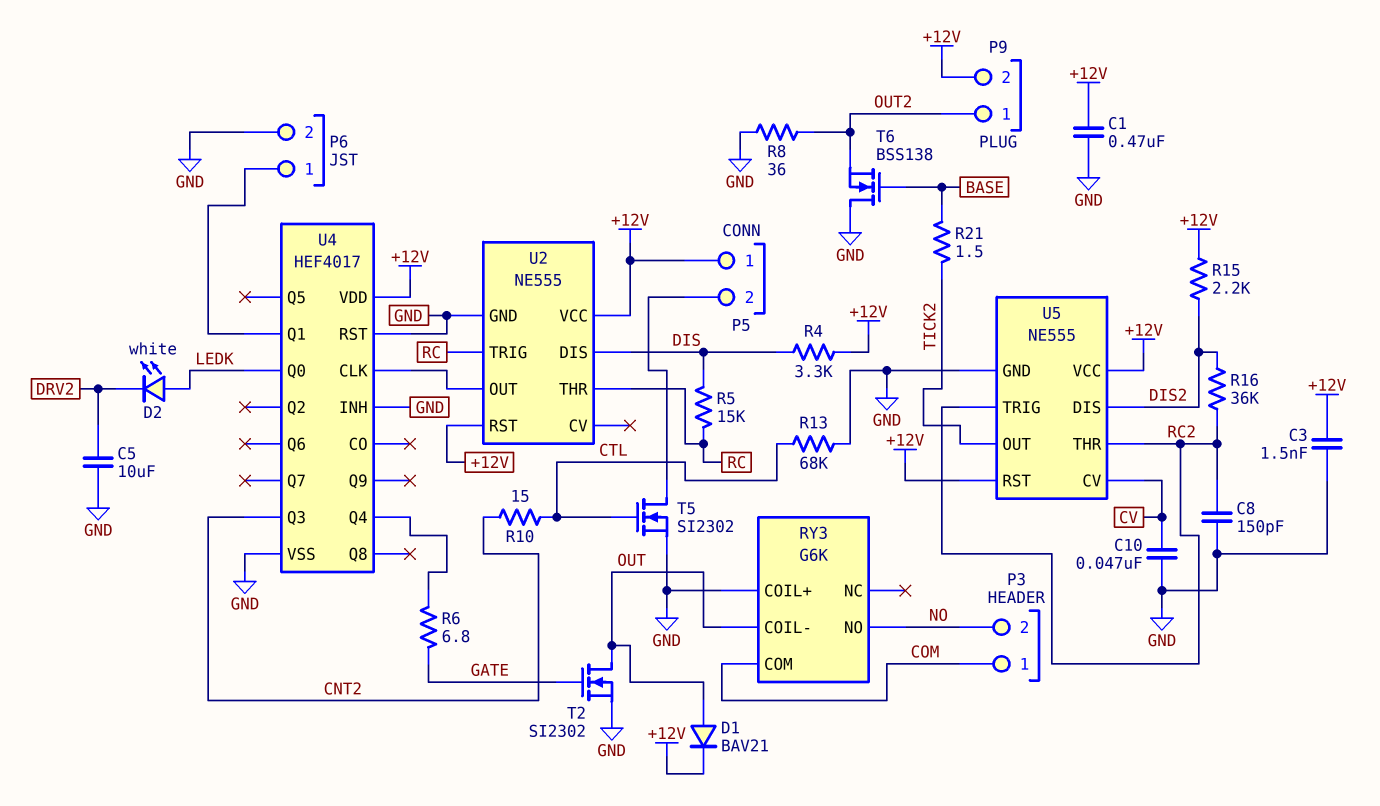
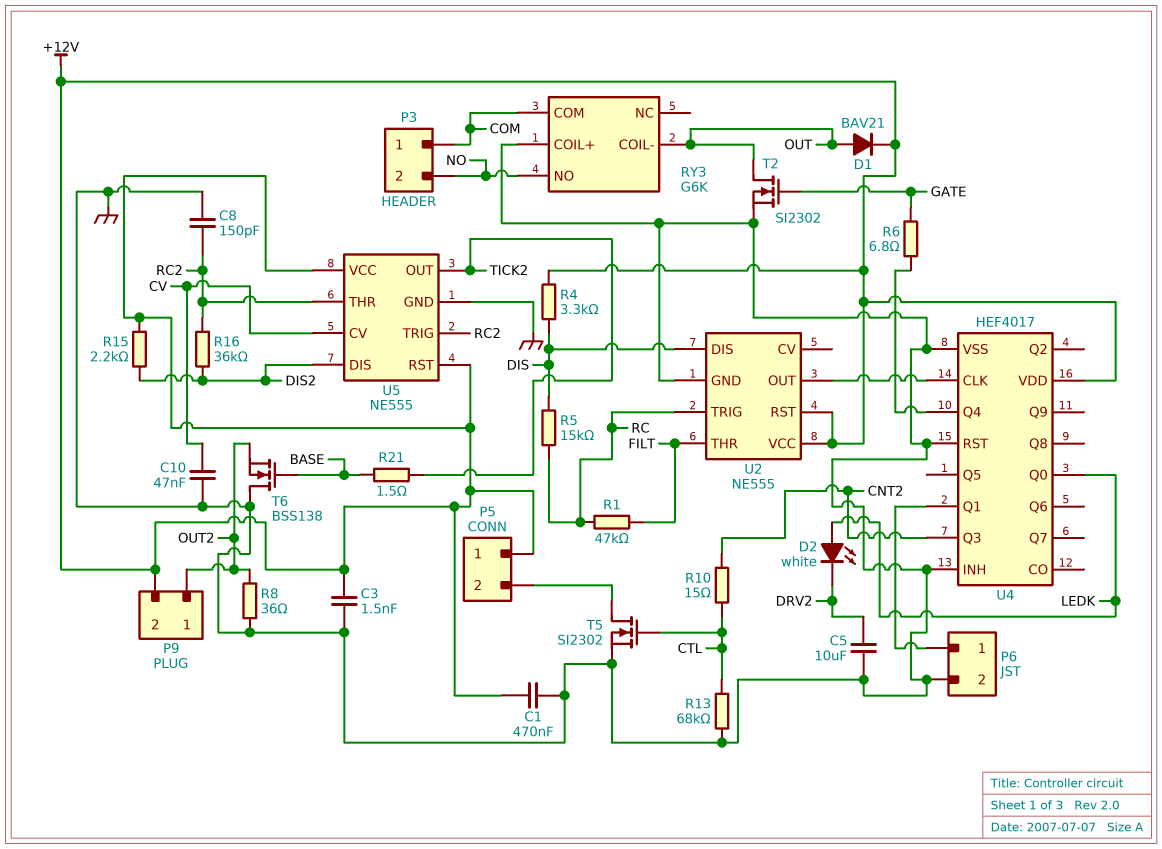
R1: none -> 47k (FILT, RC)
U2 pin THR: RC -> FILT

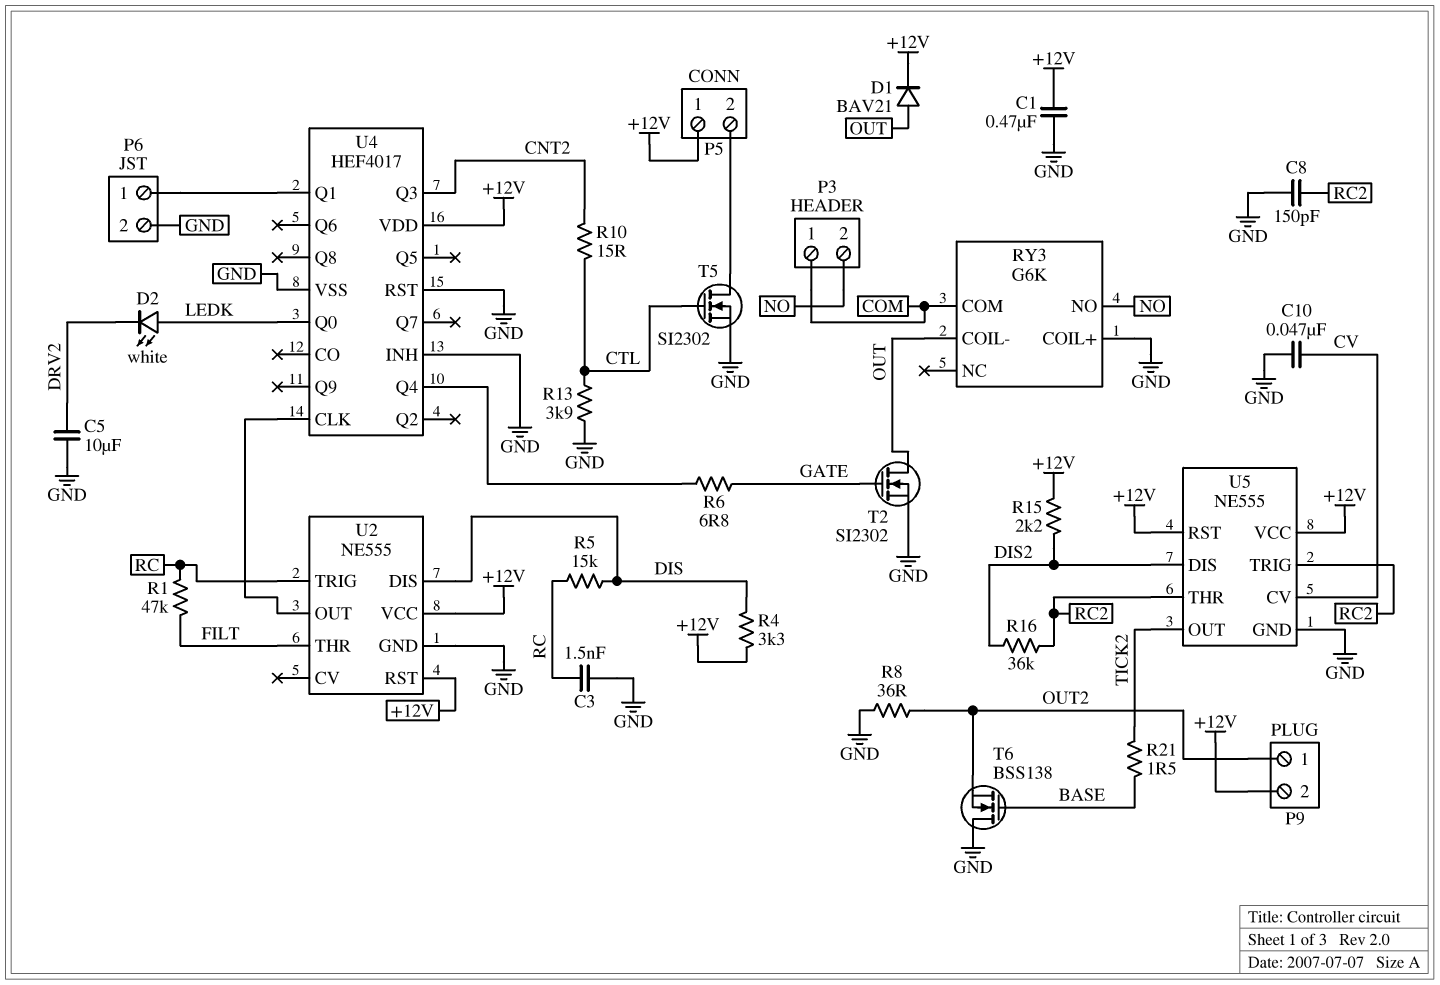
C3: 1.5nF (+12V, GND) -> 1.5nF (GND, RC)
R13: 68k (CTL, GND) -> 3.9k (CTL, GND)

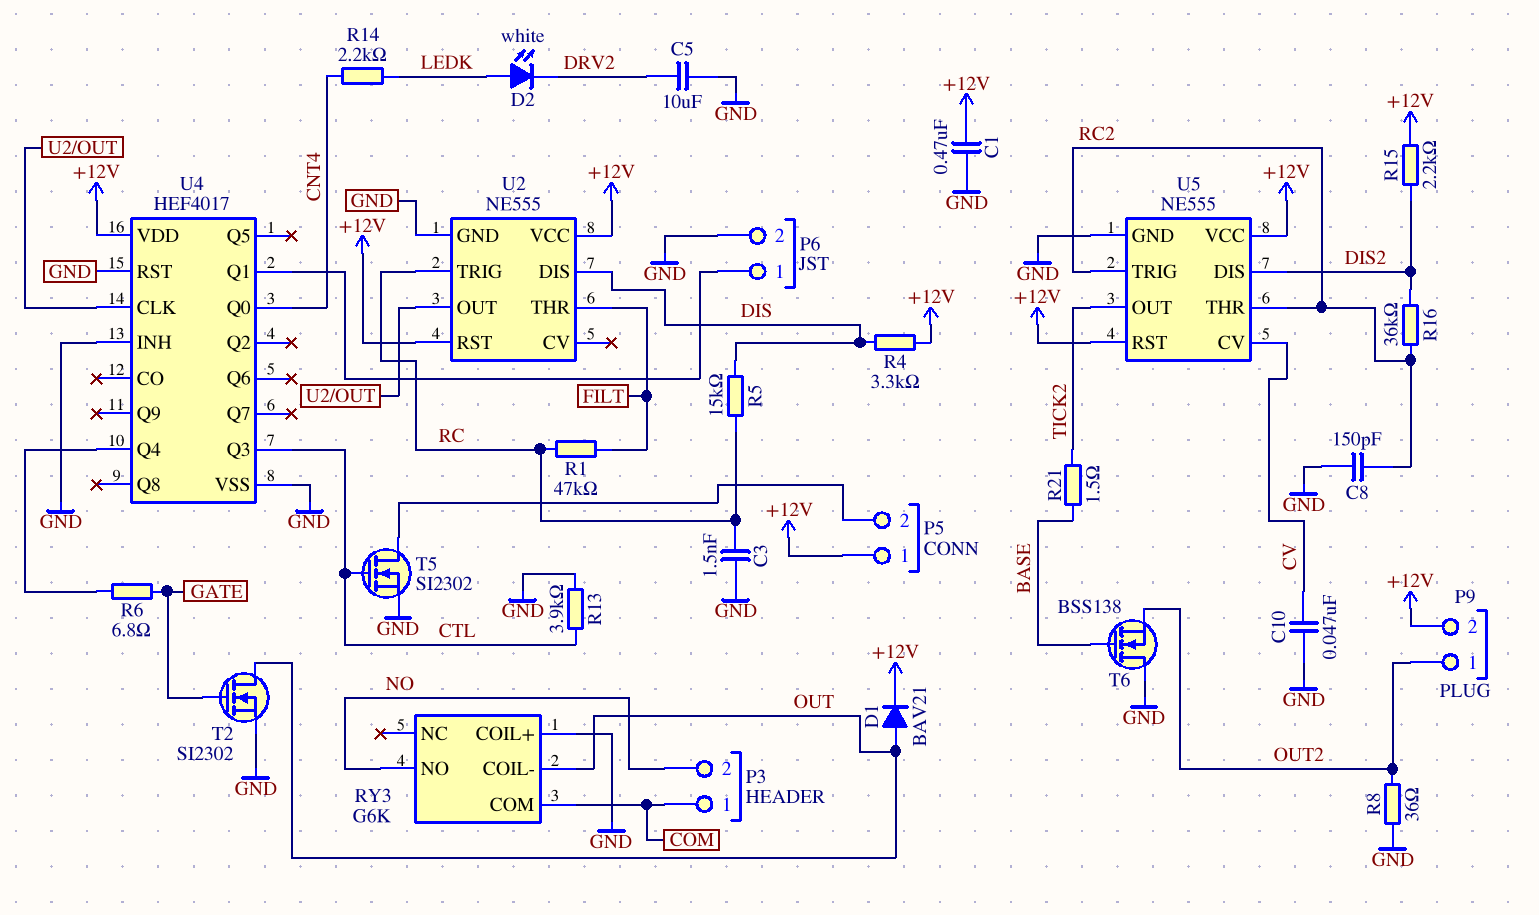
R10: 15 (CNT2, CTL) -> none
R14: none -> 2.2k (CNT4, LEDK)
U4 pin Q0: LEDK -> CNT4
U4 pin Q3: CNT2 -> CTL

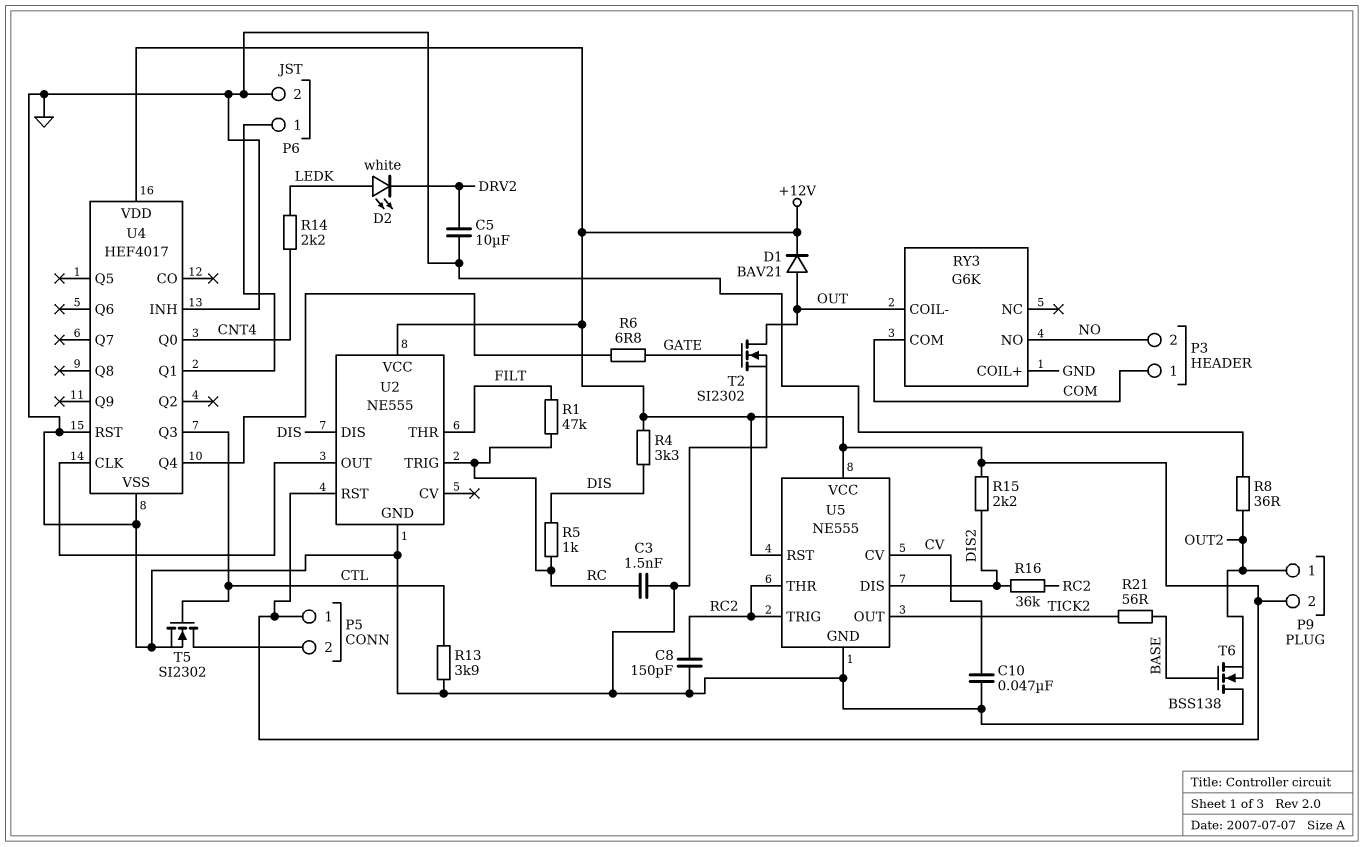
C1: 470nF (+12V, GND) -> none
R5: 15k (DIS, RC) -> 1k (DIS, RC)
R21: 1.5 (BASE, TICK2) -> 56 (BASE, TICK2)

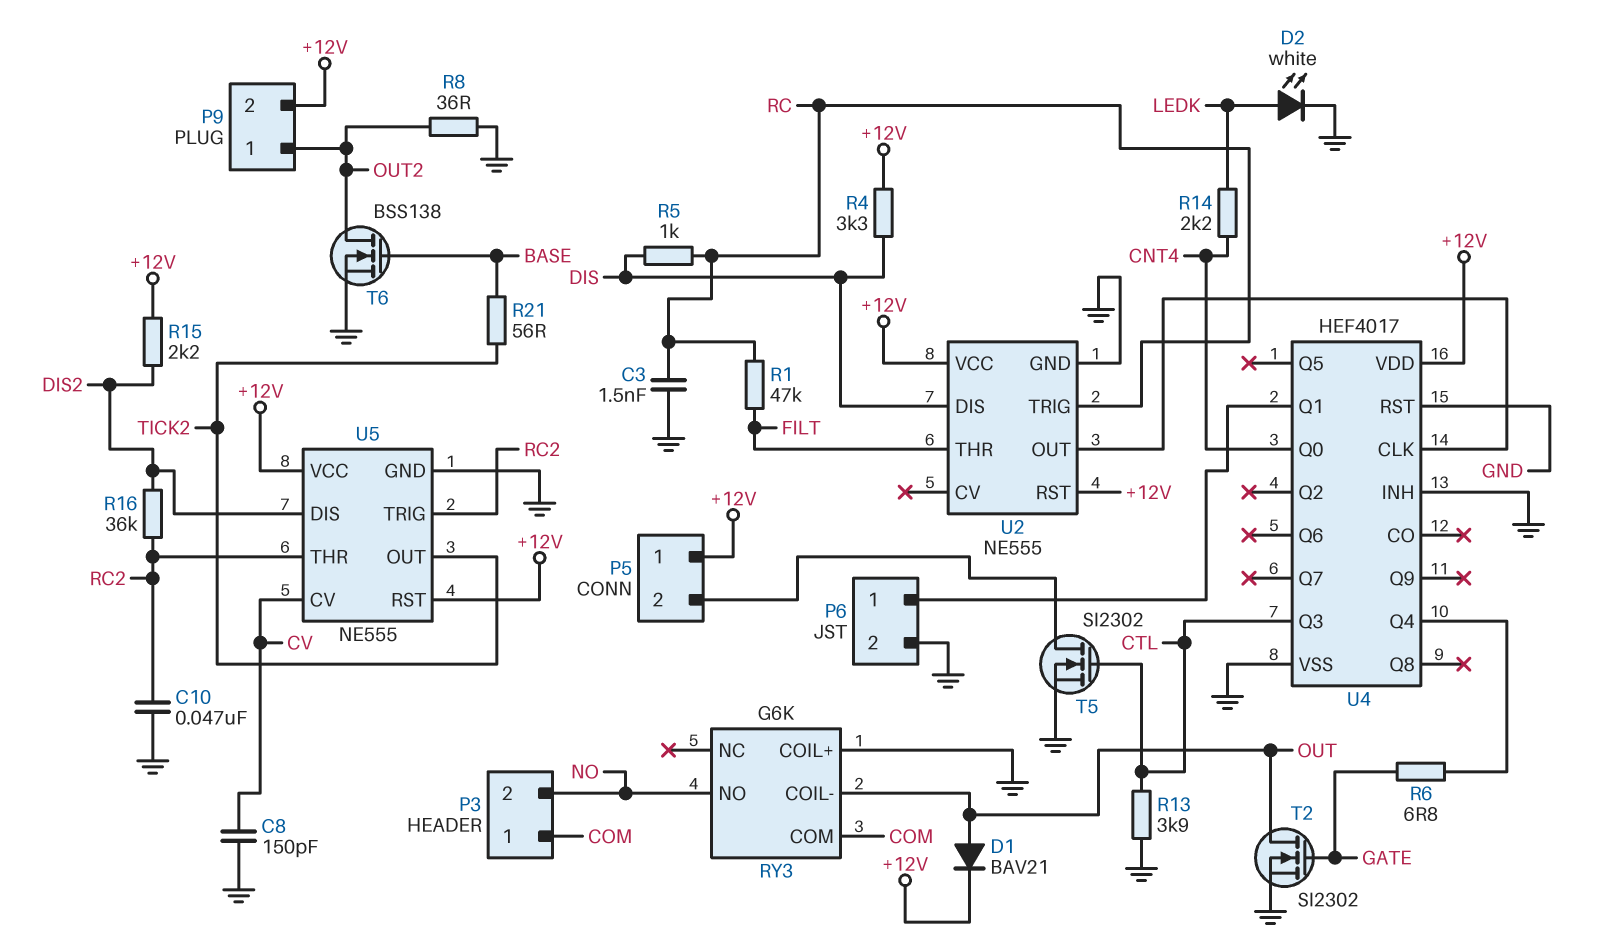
C5: 10uF (DRV2, GND) -> none
C8: 150pF (GND, RC2) -> 150pF (CV, GND)
C10: 47nF (CV, GND) -> 47nF (GND, RC2)
D2: LED white (A LEDK, K DRV2) -> LED white (A LEDK, K GND)
T6: NMOS BSS138 (G BASE, D GND, S OUT2) -> NMOS BSS138 (G BASE, D OUT2, S GND)

